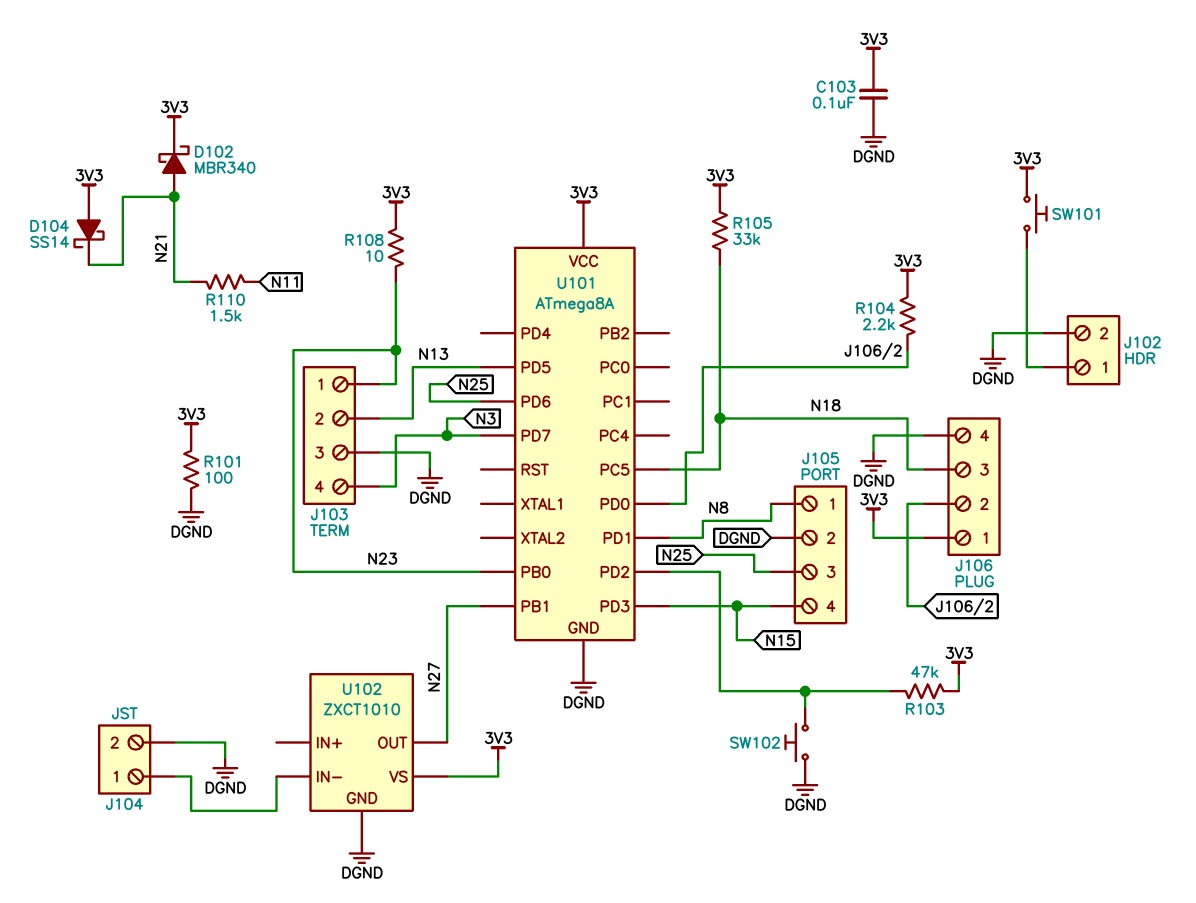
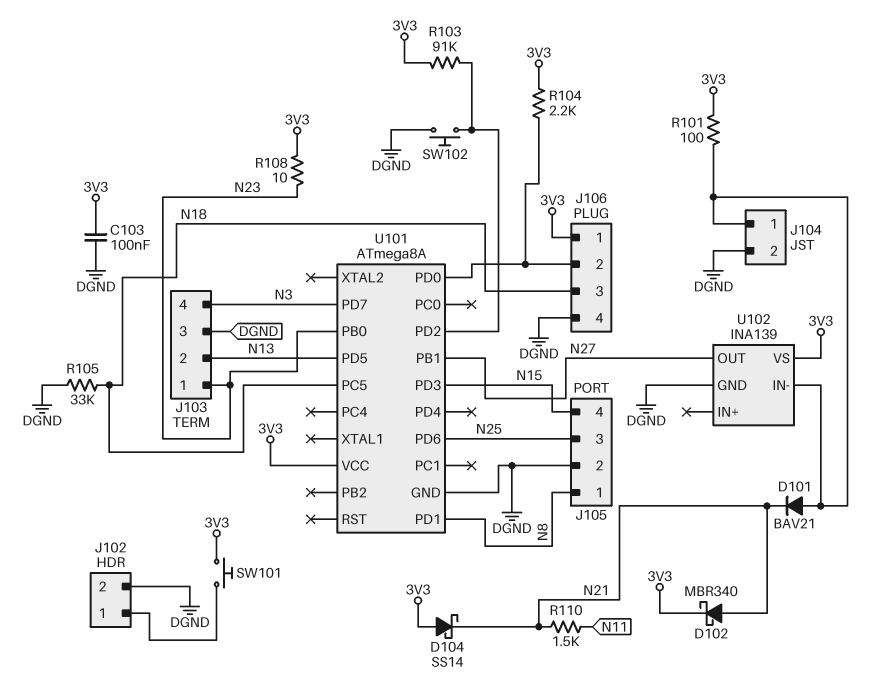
D101: none -> diode BAV21 (A J104/1, K N21)
R101: 100 (3V3, DGND) -> 100 (3V3, J104/1)
R103: 47k (3V3, U101/PD2) -> 91k (3V3, U101/PD2)
R105: 33k (3V3, N18) -> 33k (DGND, N18)
U102: ZXCT1010 -> INA139

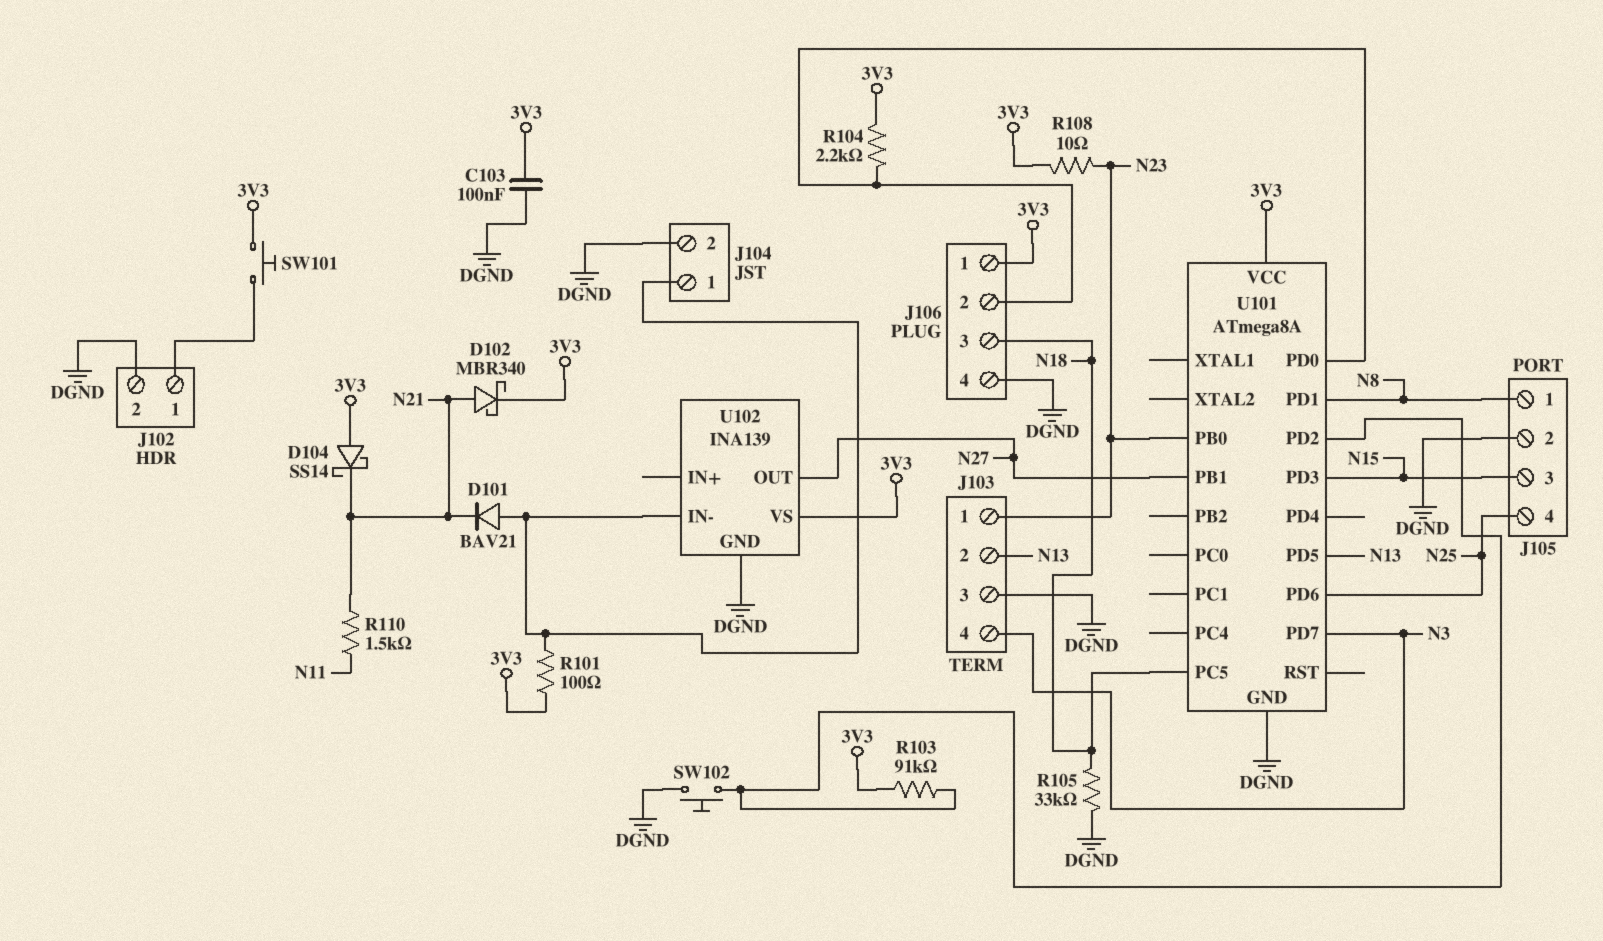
J105 pin 3: N25 -> N15
J105 pin 4: N15 -> N25

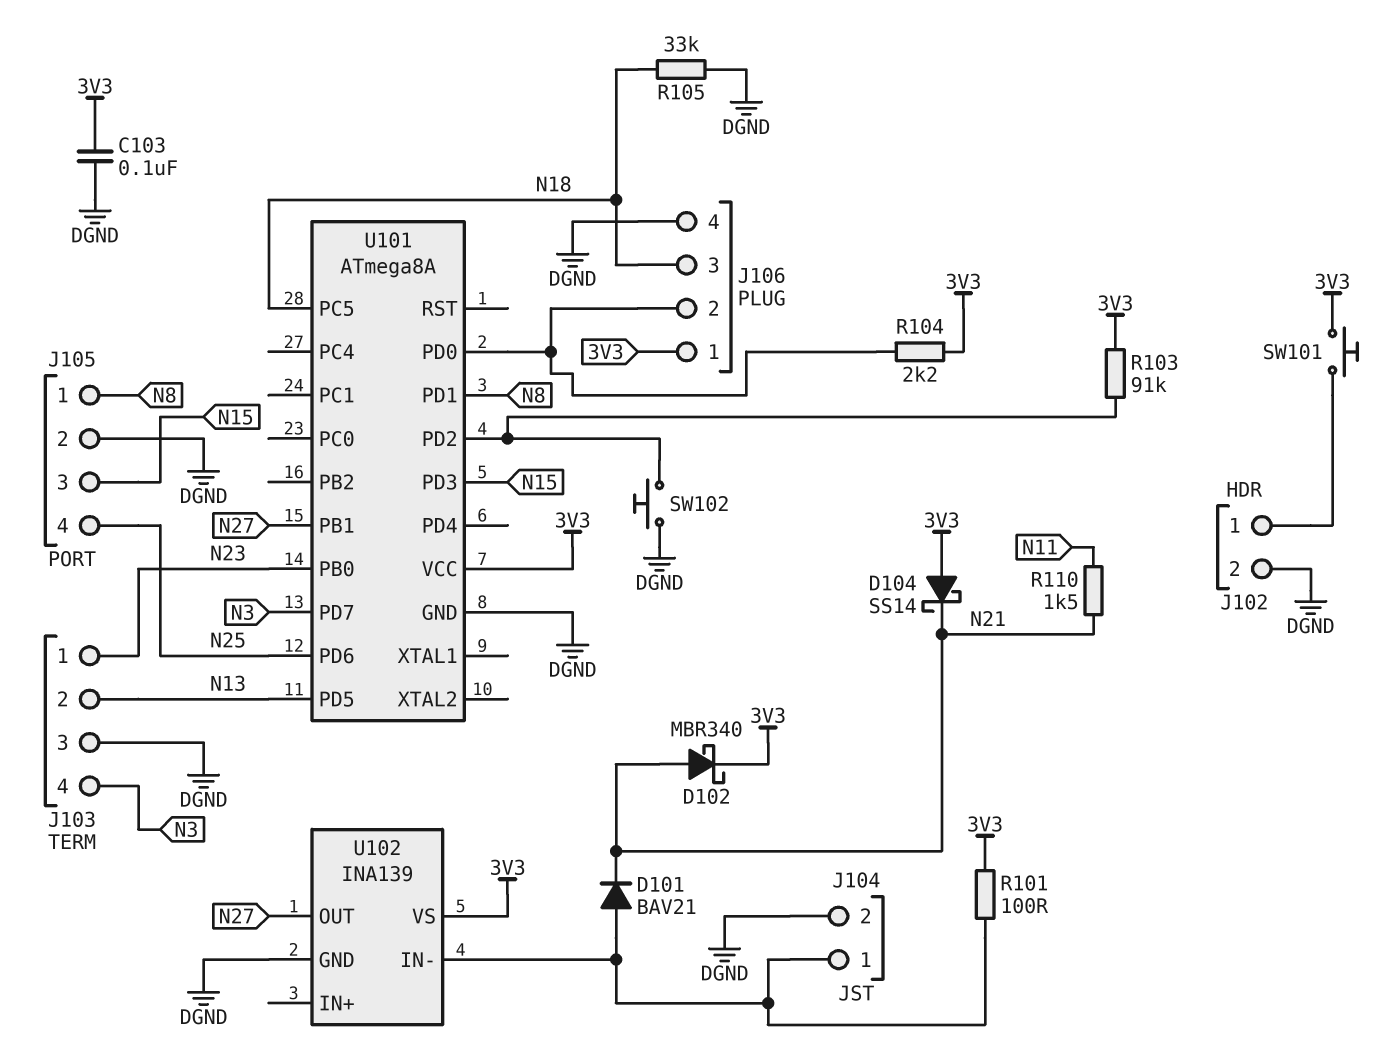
R108: 10 (3V3, N23) -> none

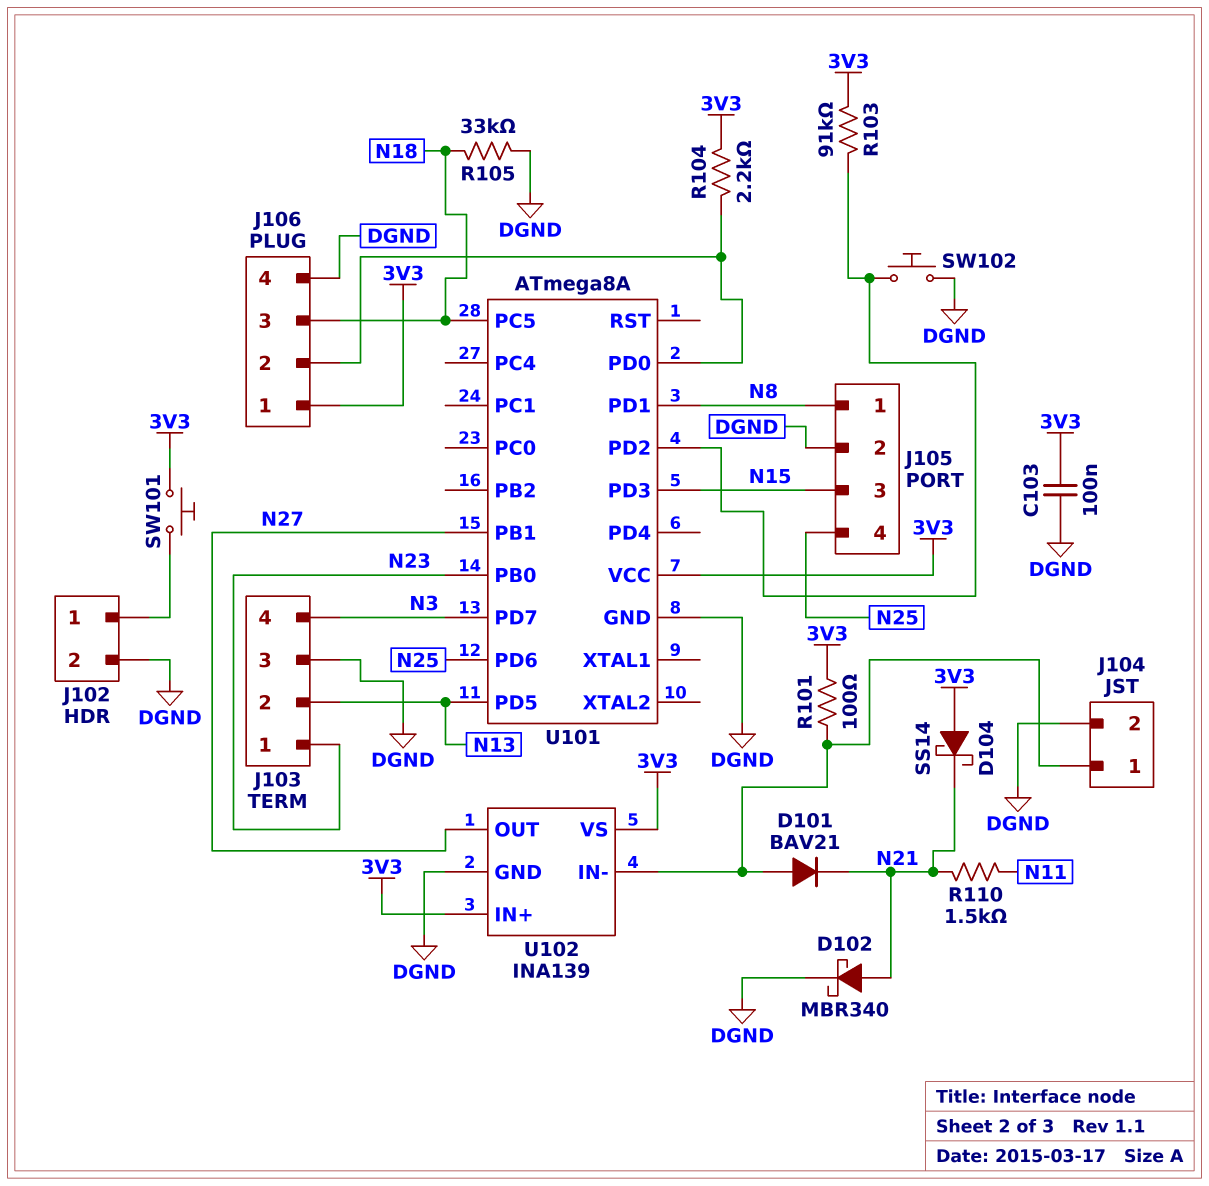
D102: schottky MBR340 (A N21, K 3V3) -> schottky MBR340 (A N21, K DGND)
U102 pin IN+: none -> 3V3

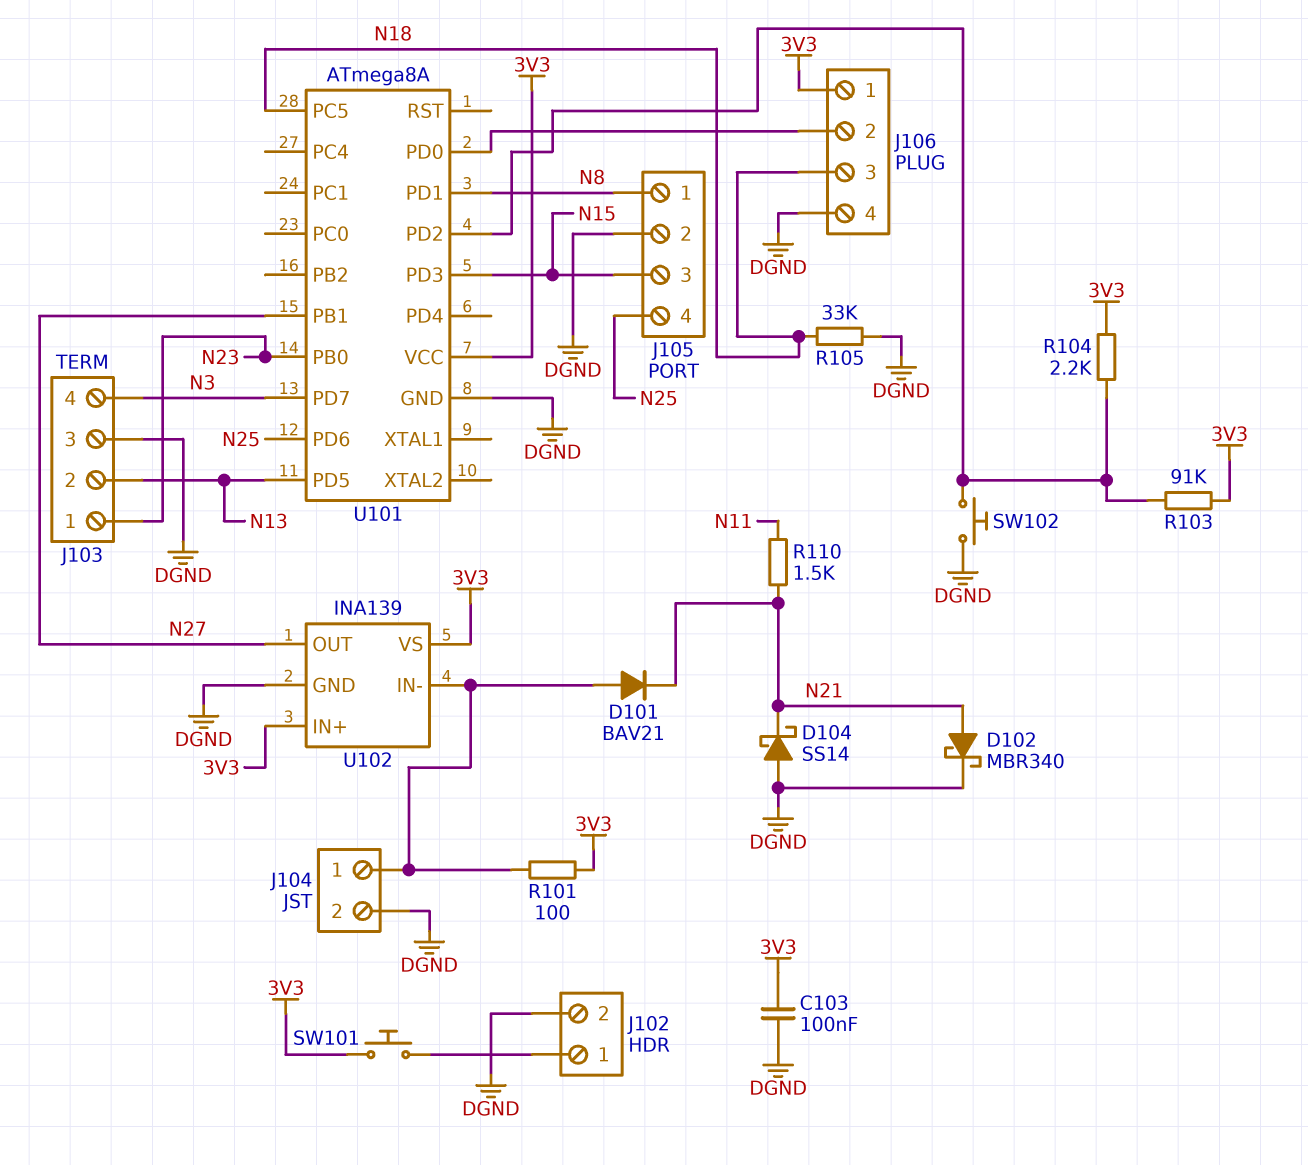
D104: schottky SS14 (A 3V3, K N21) -> schottky SS14 (A DGND, K N21)
R104: 2.2k (3V3, J106/2) -> 2.2k (3V3, U101/PD2)

